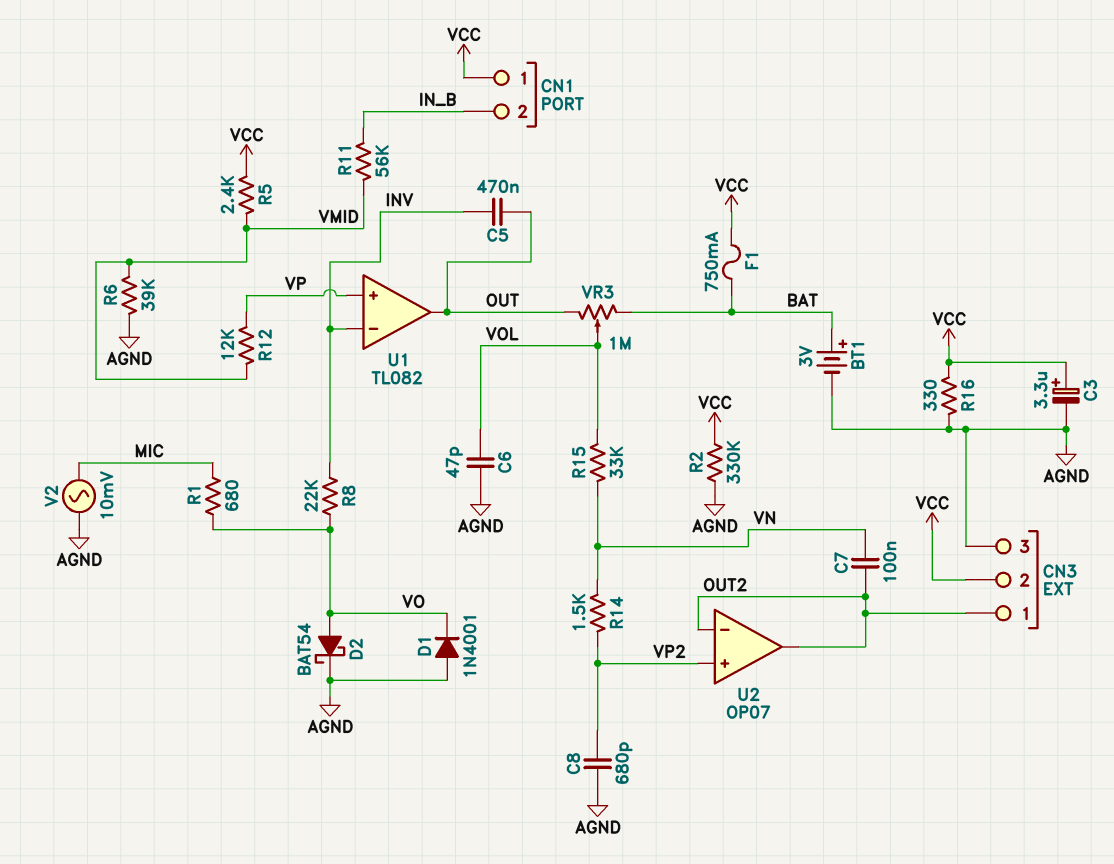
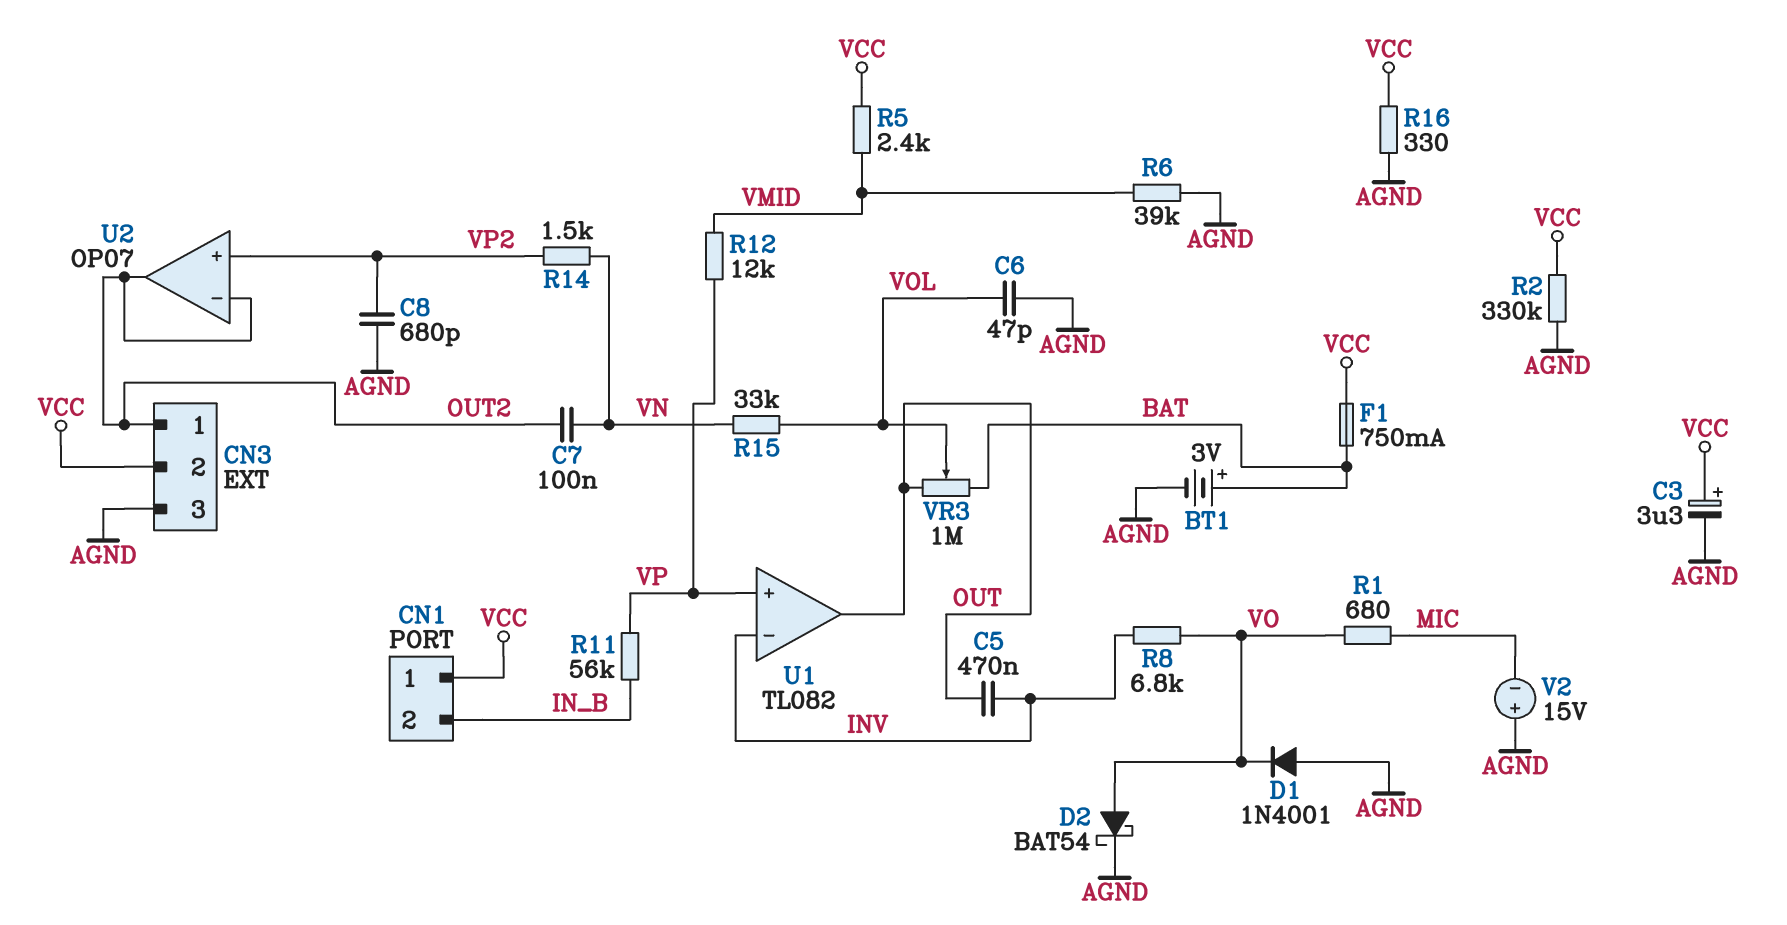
R8: 22k (INV, VO) -> 6.8k (INV, VO)
R11: 56k (IN_B, VMID) -> 56k (IN_B, VP)
V2: AC 10mV (AGND, MIC) -> 15V (plus AGND, minus MIC)

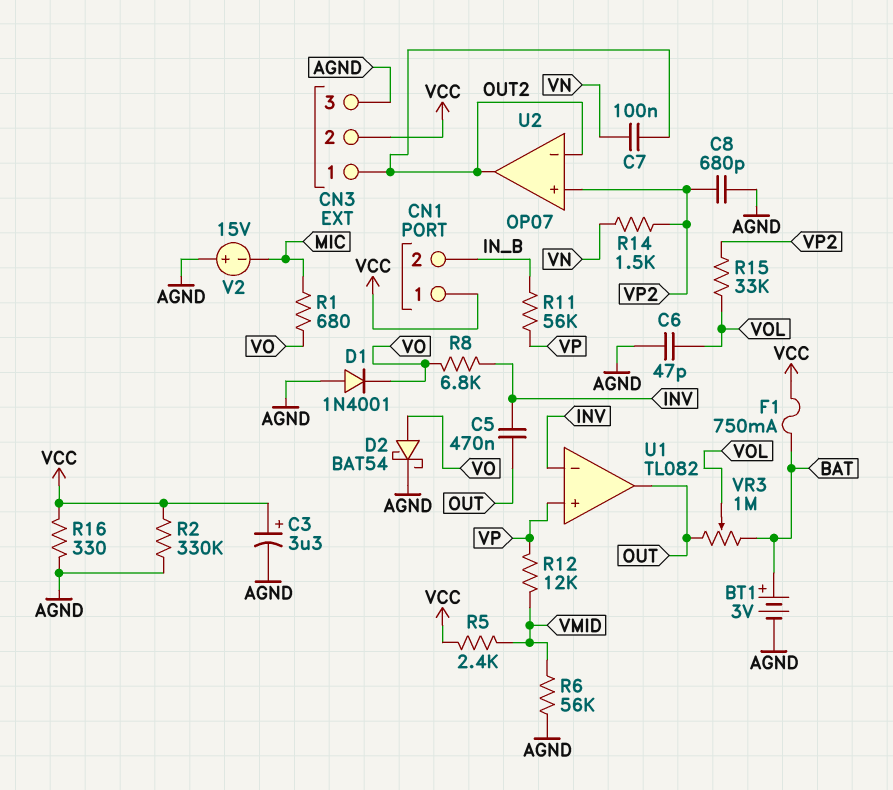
R6: 39k (AGND, VMID) -> 56k (AGND, VMID)
R15: 33k (VN, VOL) -> 33k (VOL, VP2)

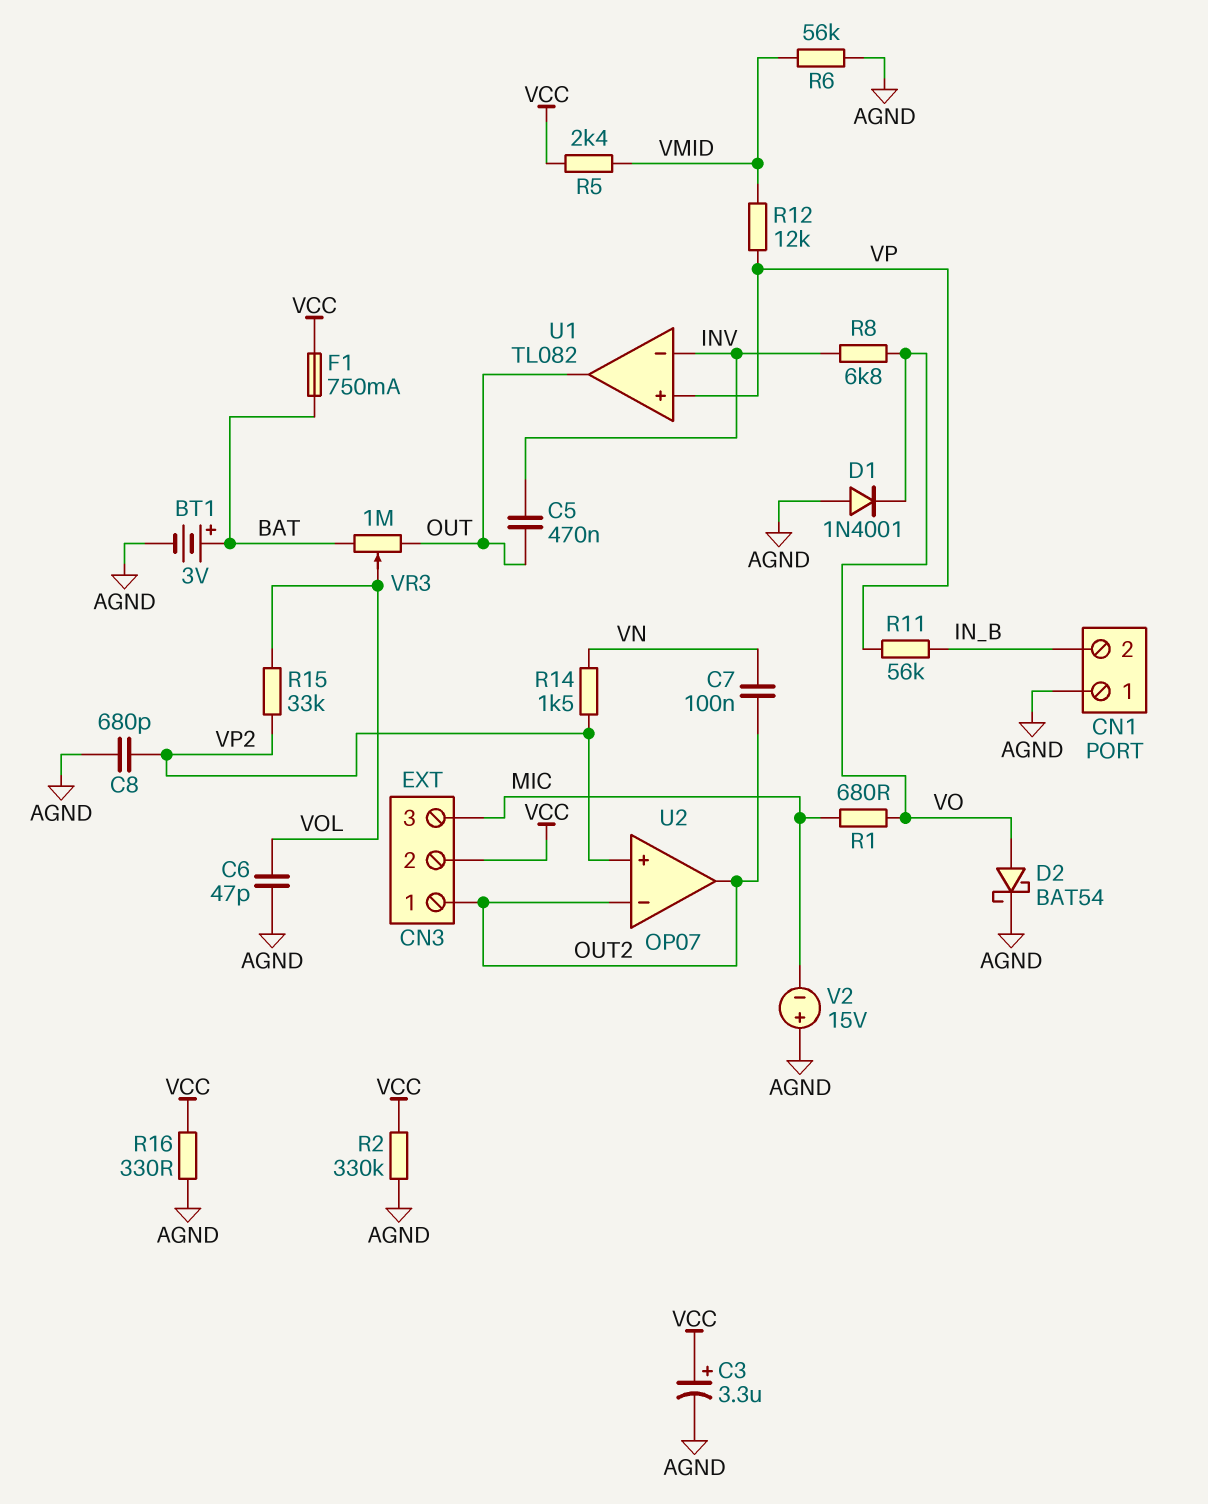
CN1 pin 1: VCC -> AGND
CN3 pin 3: AGND -> MIC

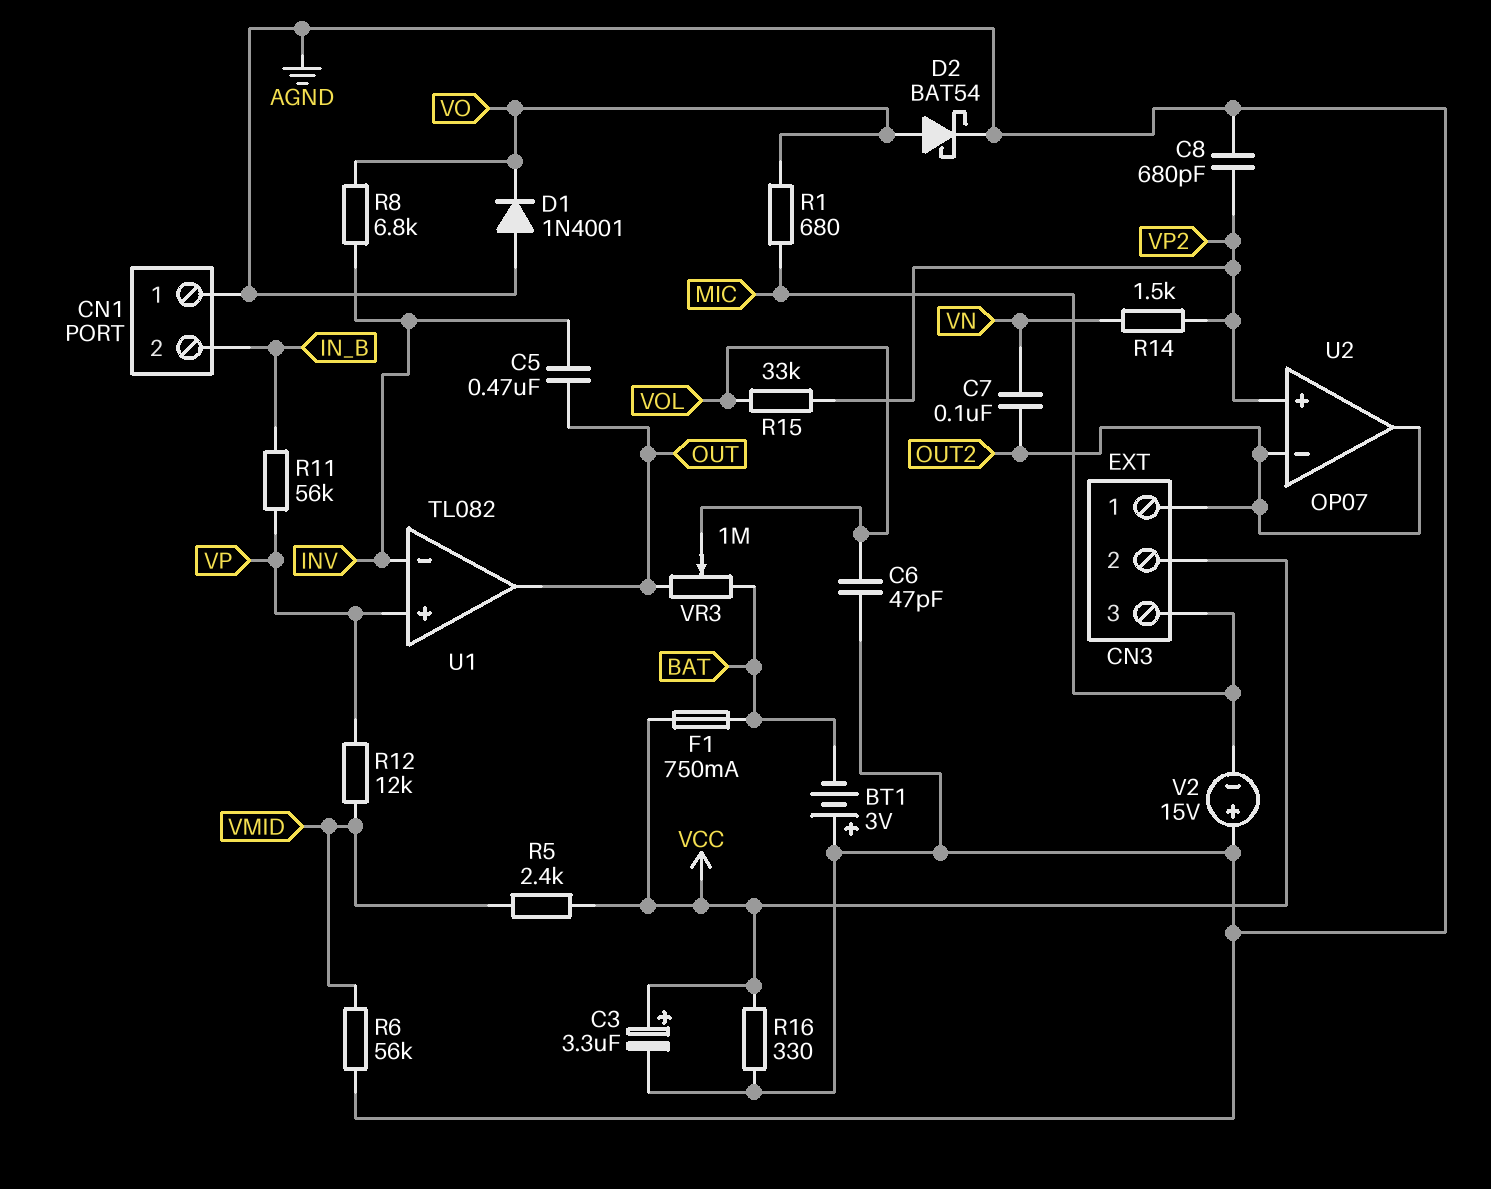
BT1: 3V (plus BAT, minus AGND) -> 3V (plus AGND, minus BAT)
R2: 330k (AGND, VCC) -> none

